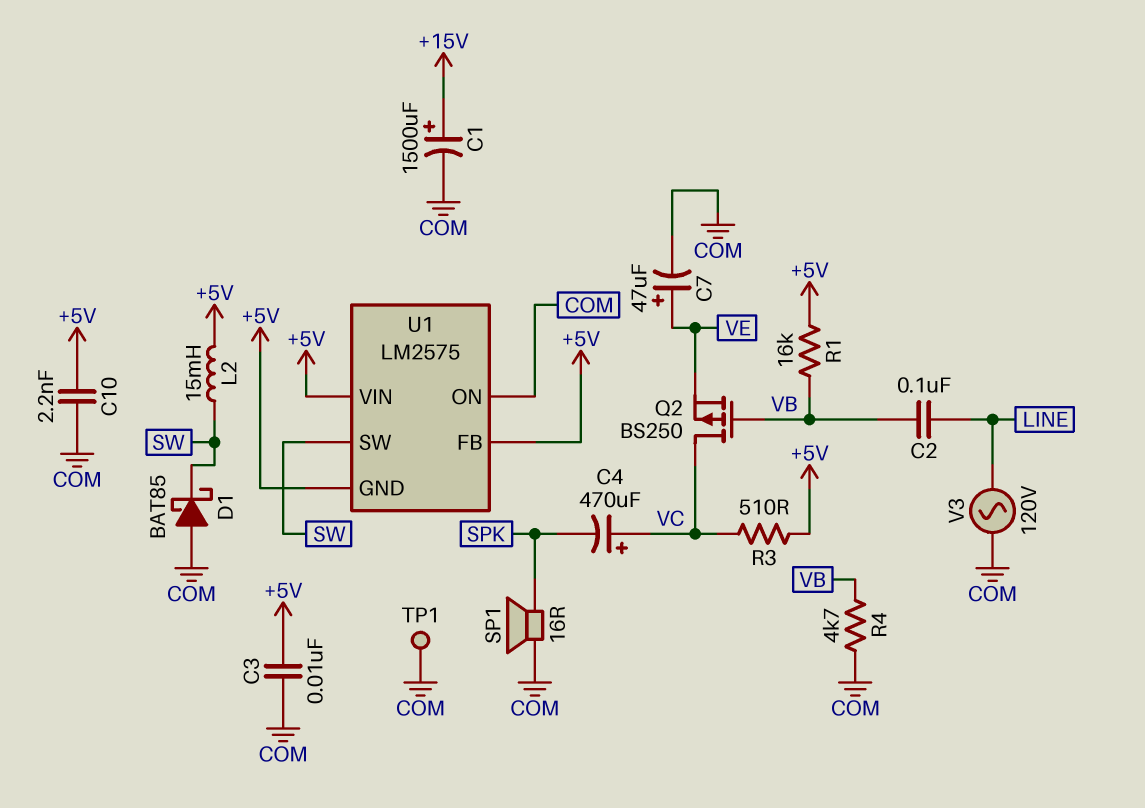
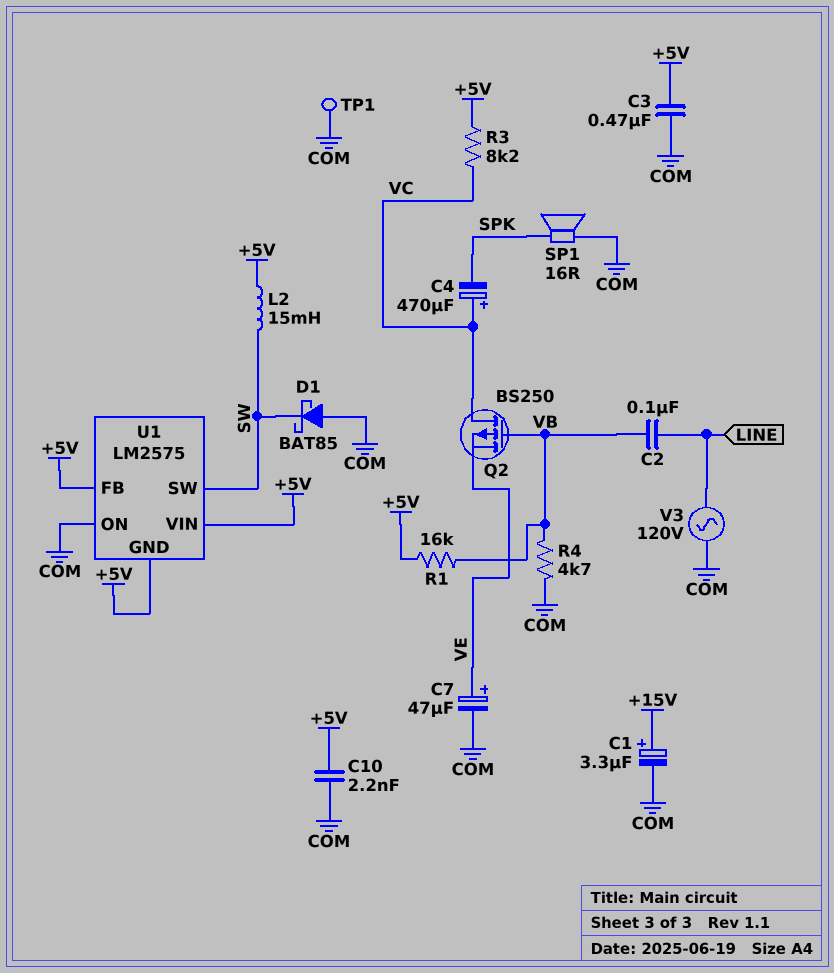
C1: 1500uF (plus +15V, minus COM) -> 3.3uF (plus +15V, minus COM)
C3: 10nF (+5V, COM) -> 470nF (+5V, COM)
R3: 510 (+5V, VC) -> 8.2k (+5V, VC)

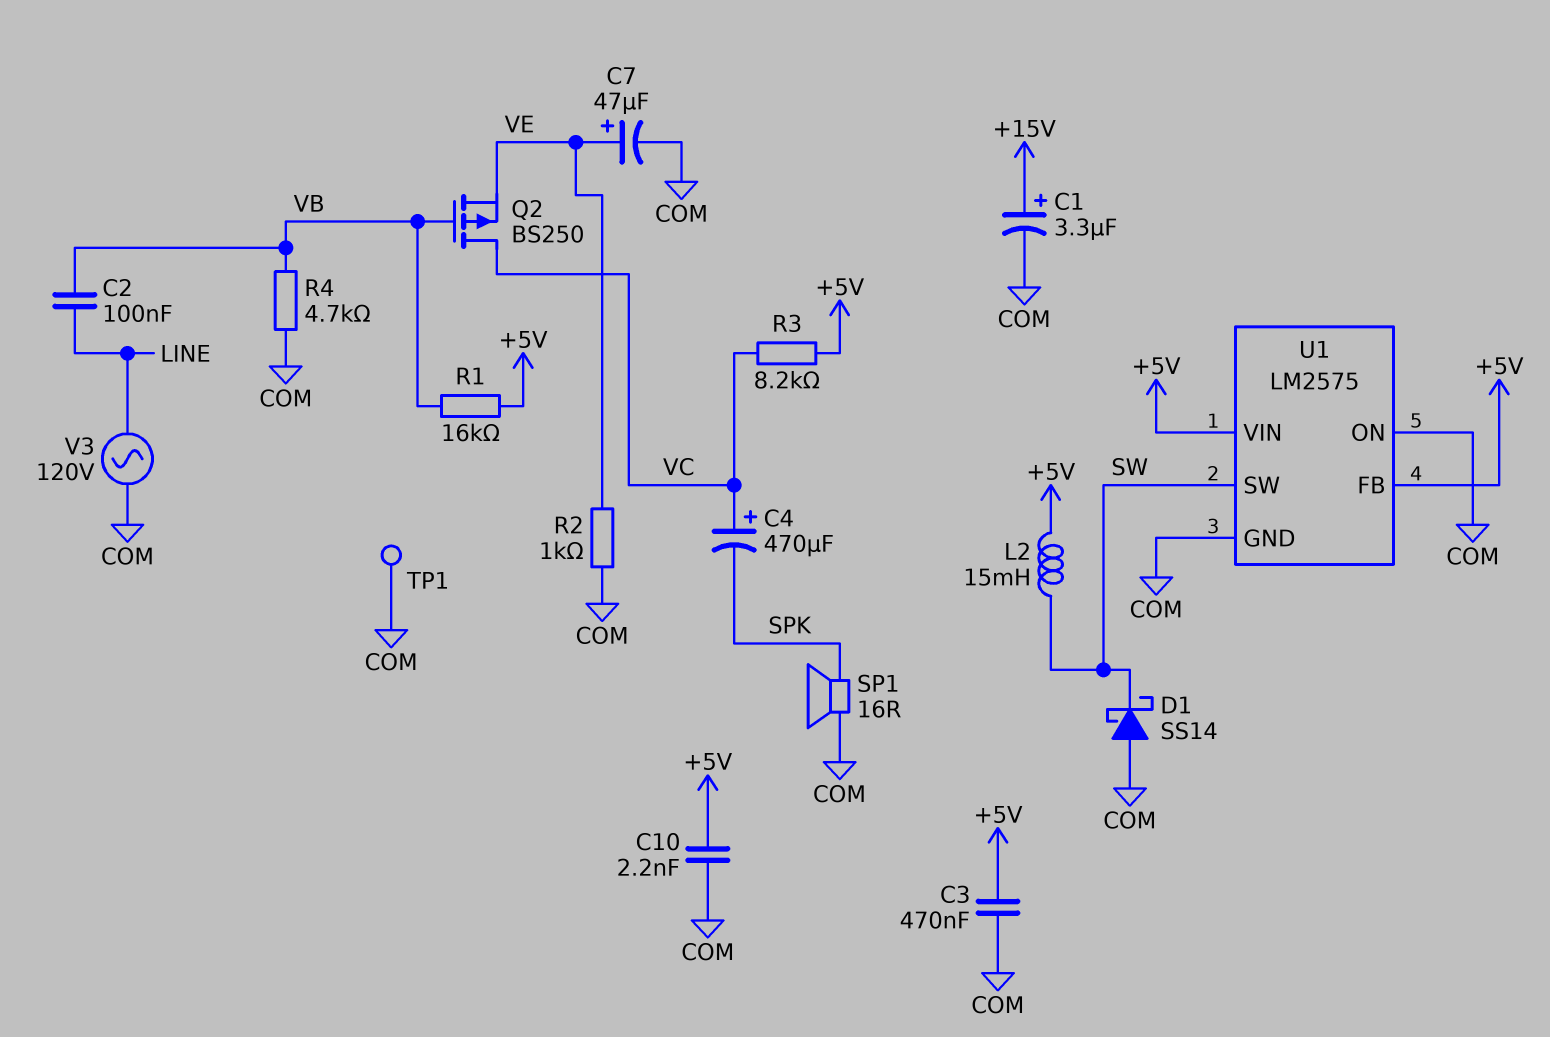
D1: schottky BAT85 (A COM, K SW) -> schottky SS14 (A COM, K SW)
R2: none -> 1k (COM, VE)
U1 pin GND: +5V -> COM

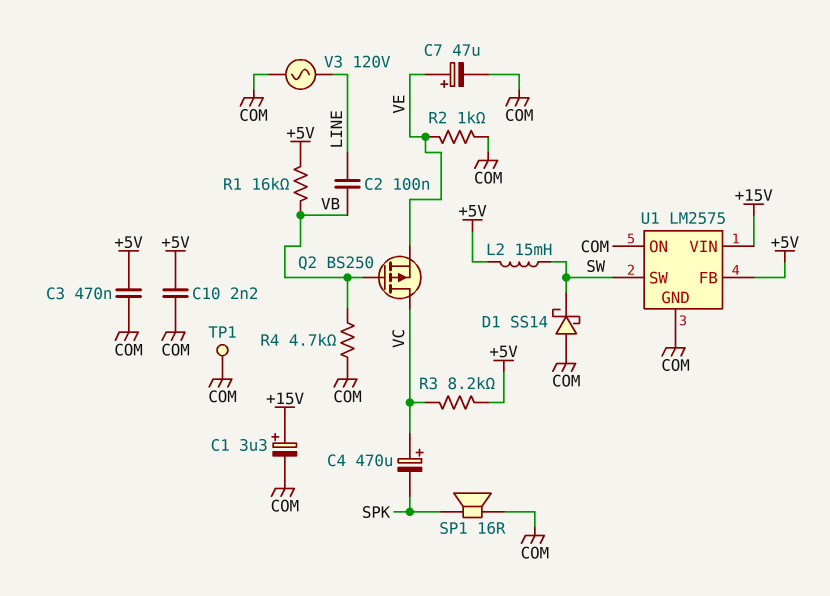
U1 pin VIN: +5V -> +15V

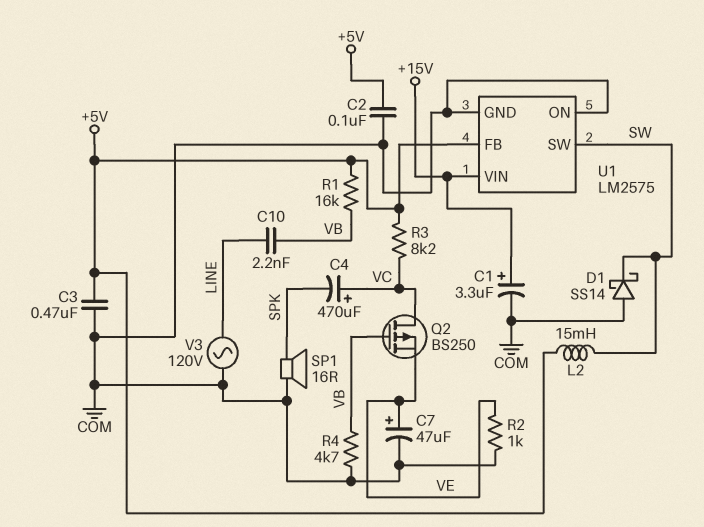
C2: 100nF (LINE, VB) -> 100nF (+5V, COM)
C10: 2.2nF (+5V, COM) -> 2.2nF (LINE, VB)
TP1: test point (COM) -> none

